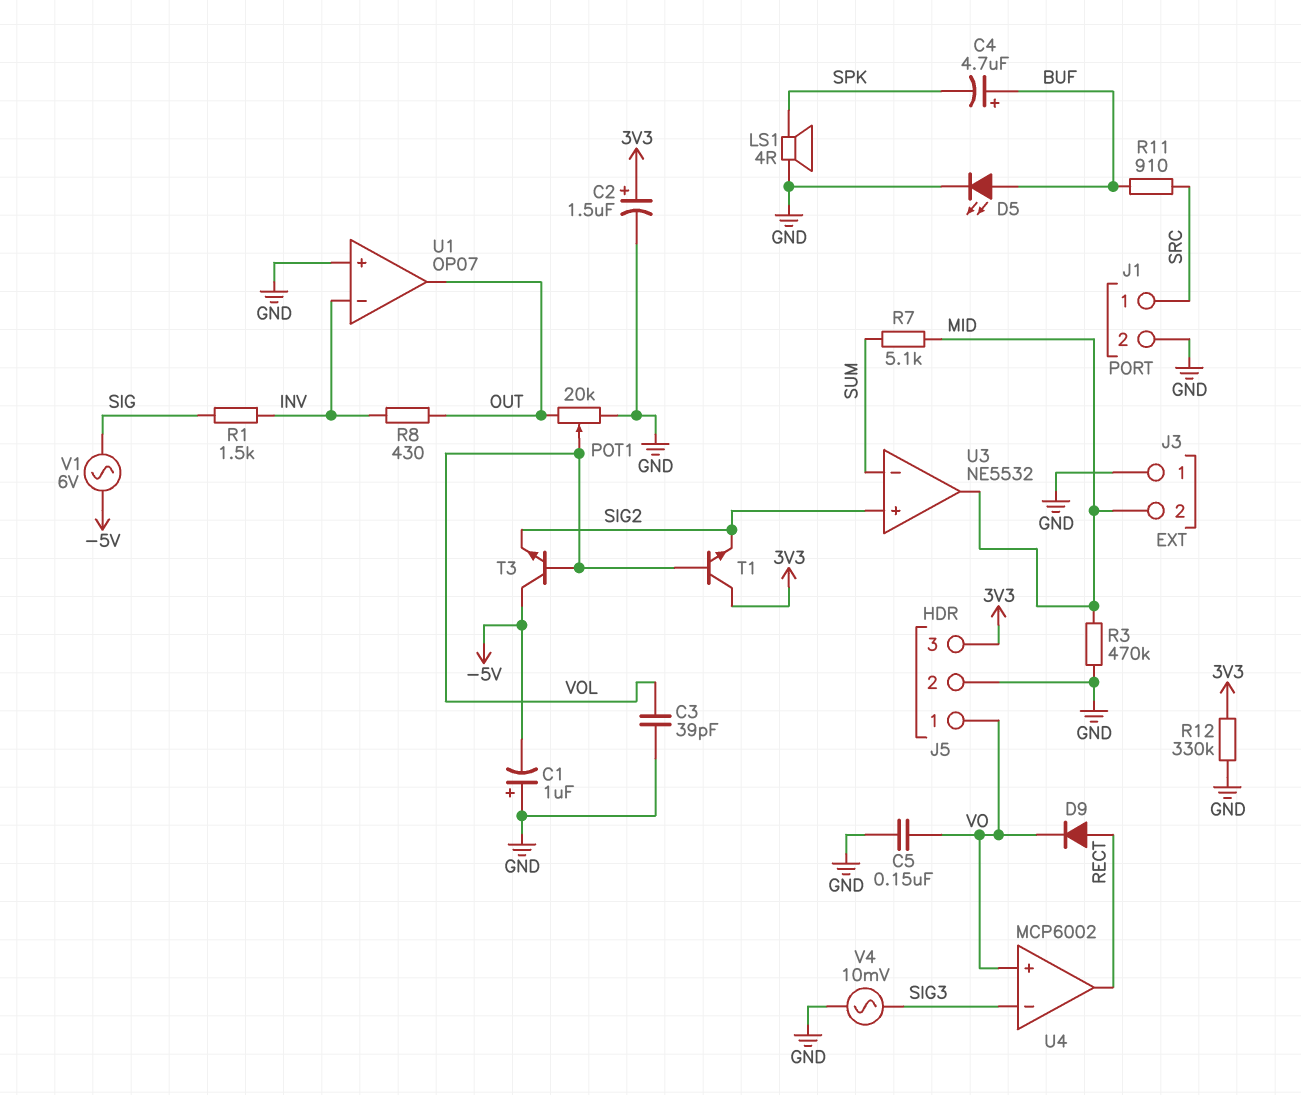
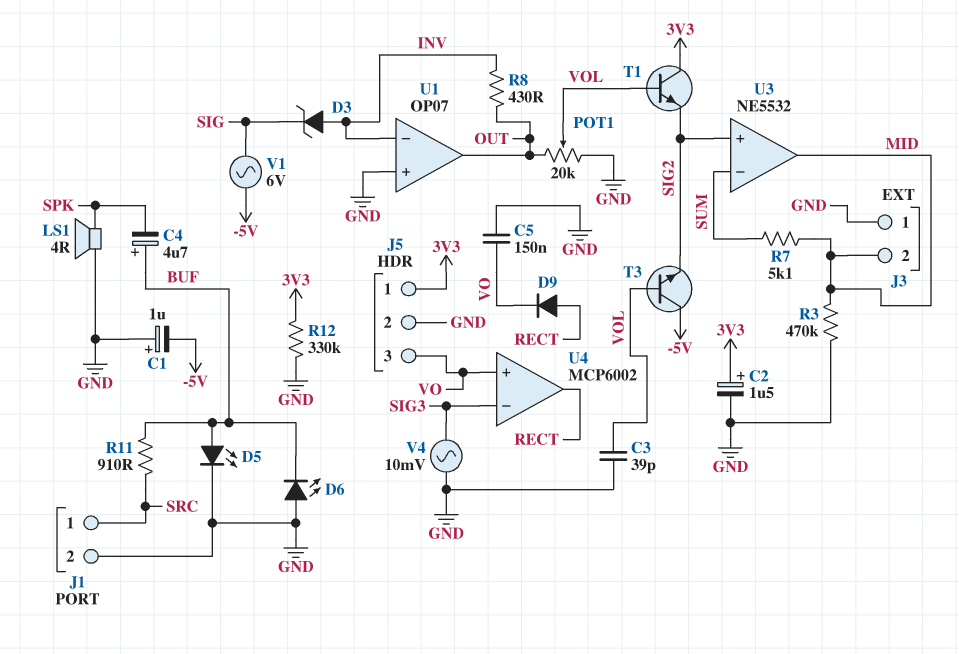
D3: none -> zener (A INV, K SIG)
D6: none -> LED (A GND, K BUF)
J5 pin 1: VO -> 3V3
J5 pin 3: 3V3 -> VO
R1: 1.5k (INV, SIG) -> none

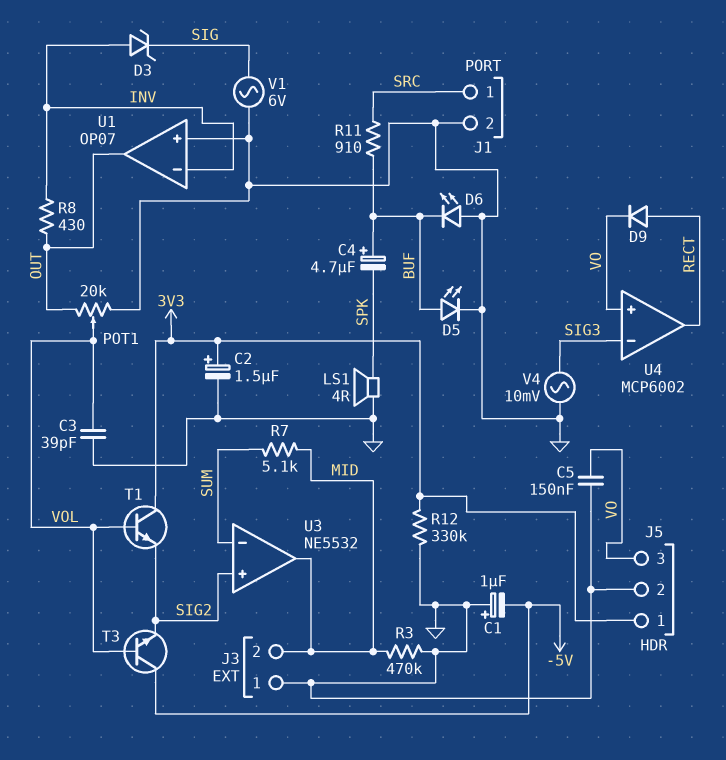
V1: AC 6V (-5V, SIG) -> AC 6V (GND, SIG)

